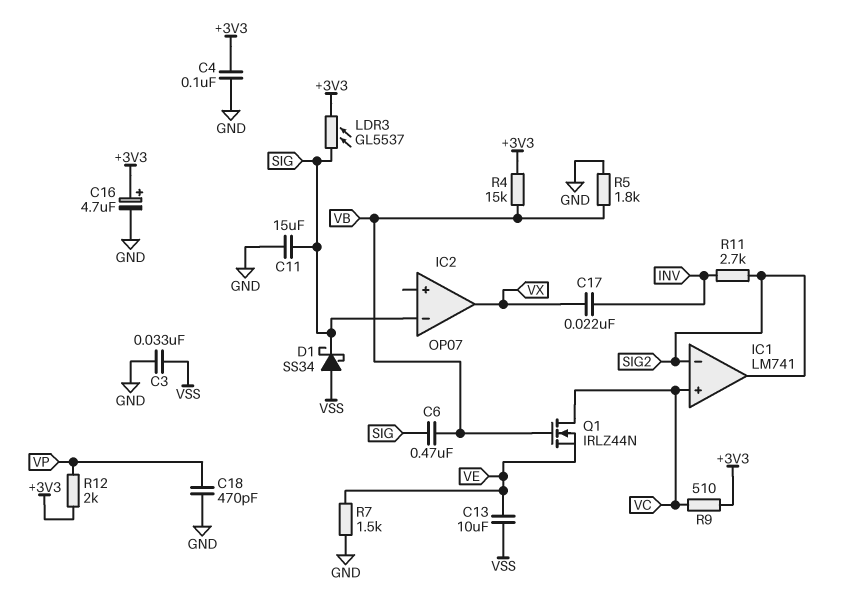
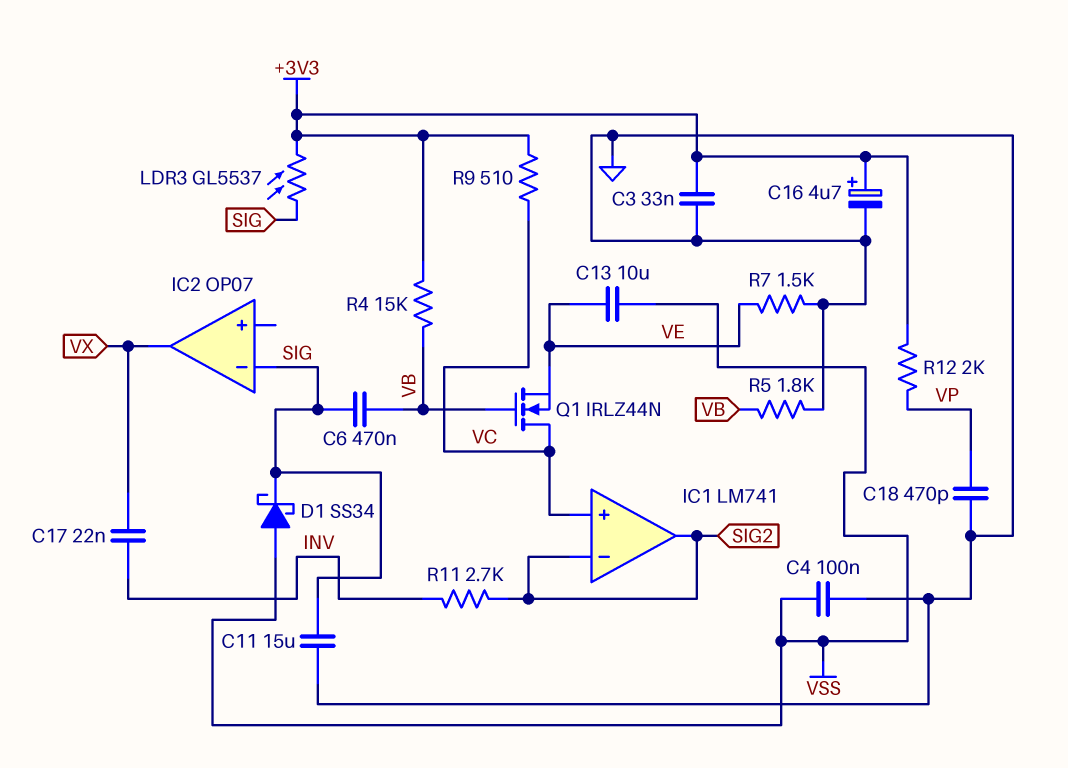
C3: 33nF (GND, VSS) -> 33nF (+3V3, GND)
C4: 100nF (+3V3, GND) -> 100nF (GND, VSS)

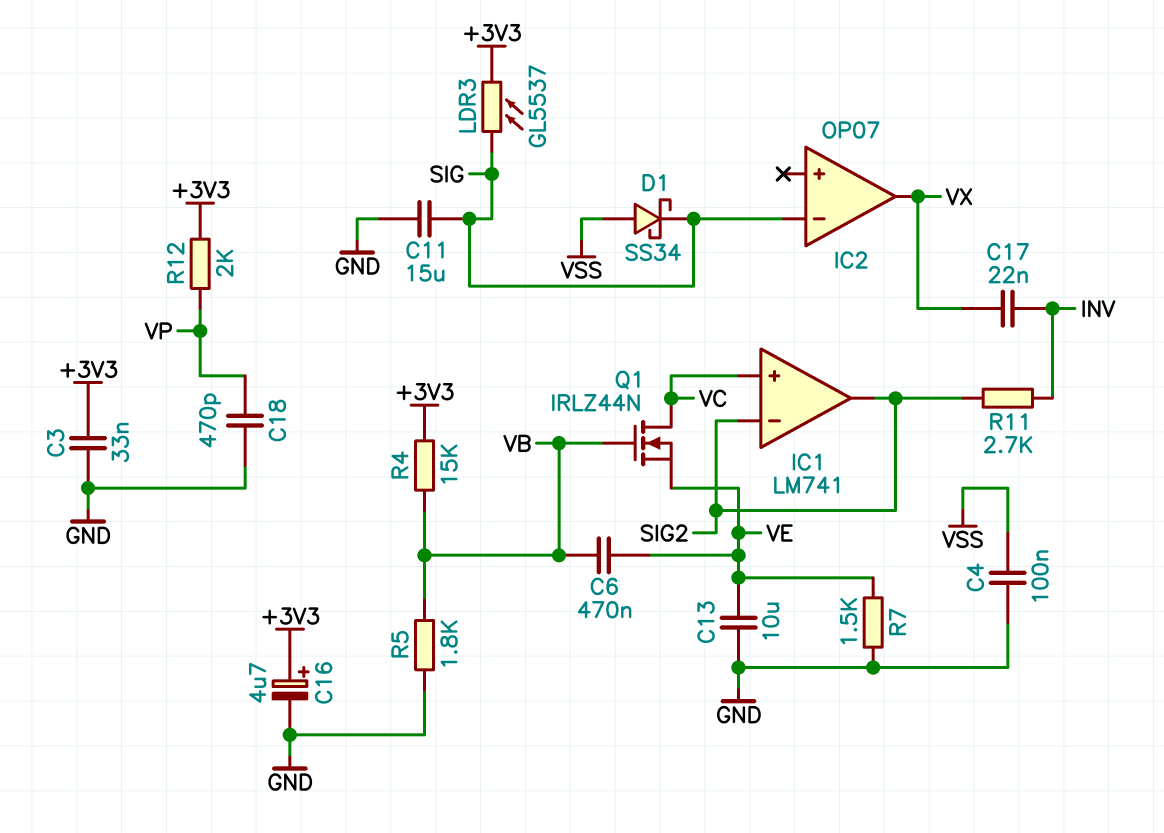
C6: 470nF (SIG, VB) -> 470nF (VB, VE)
C13: 10uF (VE, VSS) -> 10uF (GND, VE)
R9: 510 (+3V3, VC) -> none

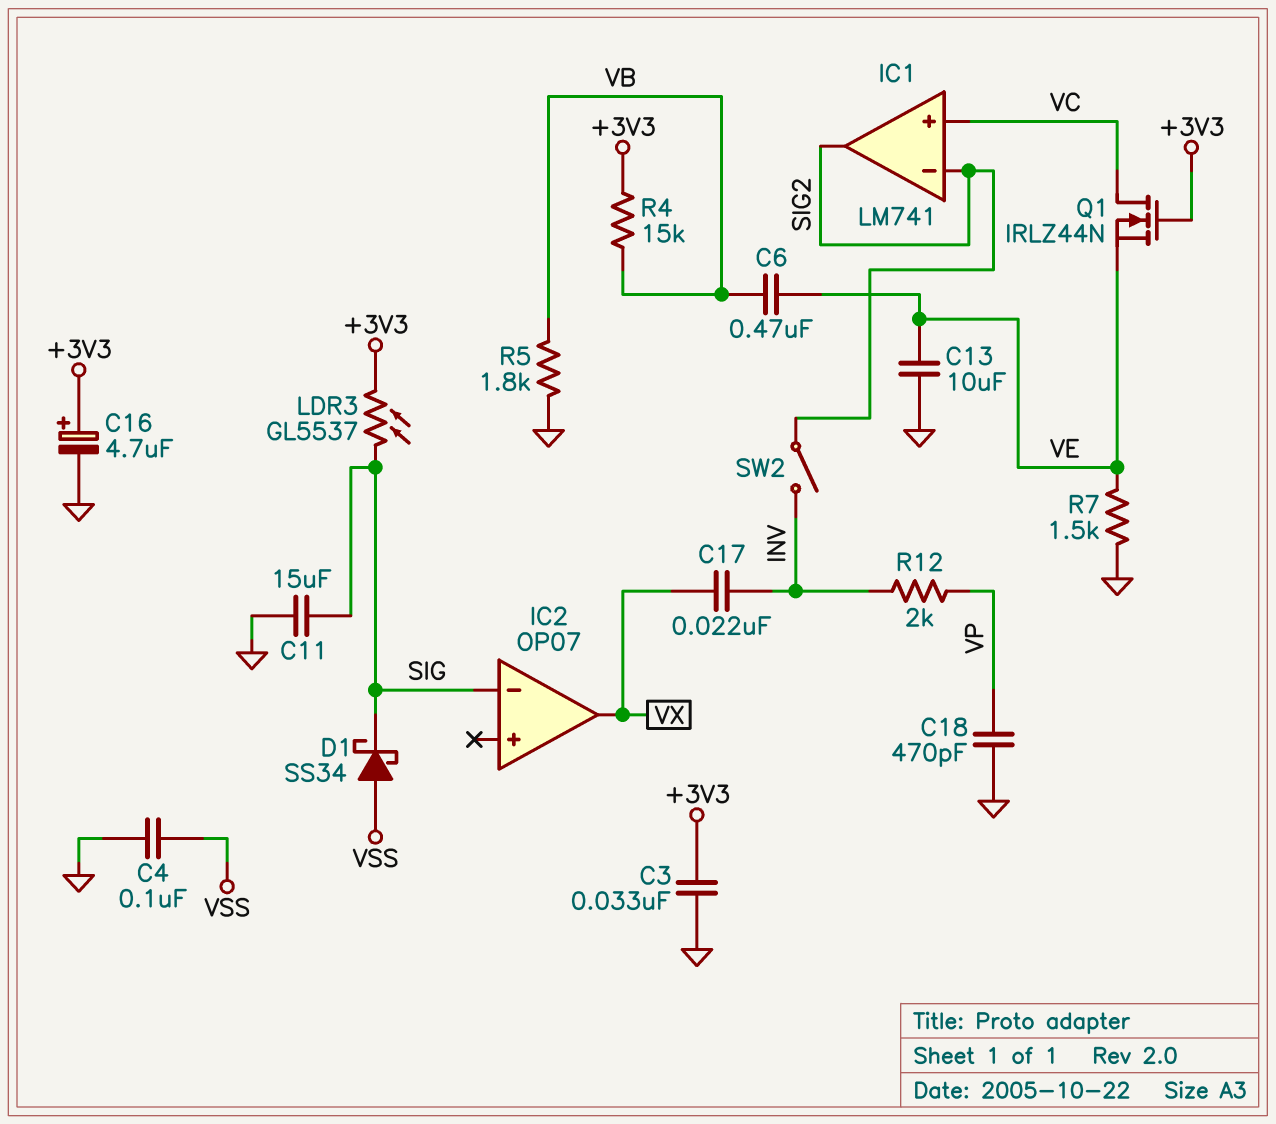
Q1: NMOS IRLZ44N (G VB, D VC, S VE) -> NMOS IRLZ44N (G +3V3, D VC, S VE)
R11: 2.7k (INV, SIG2) -> none
R12: 2k (+3V3, VP) -> 2k (INV, VP)
SW2: none -> switch (INV, SIG2)

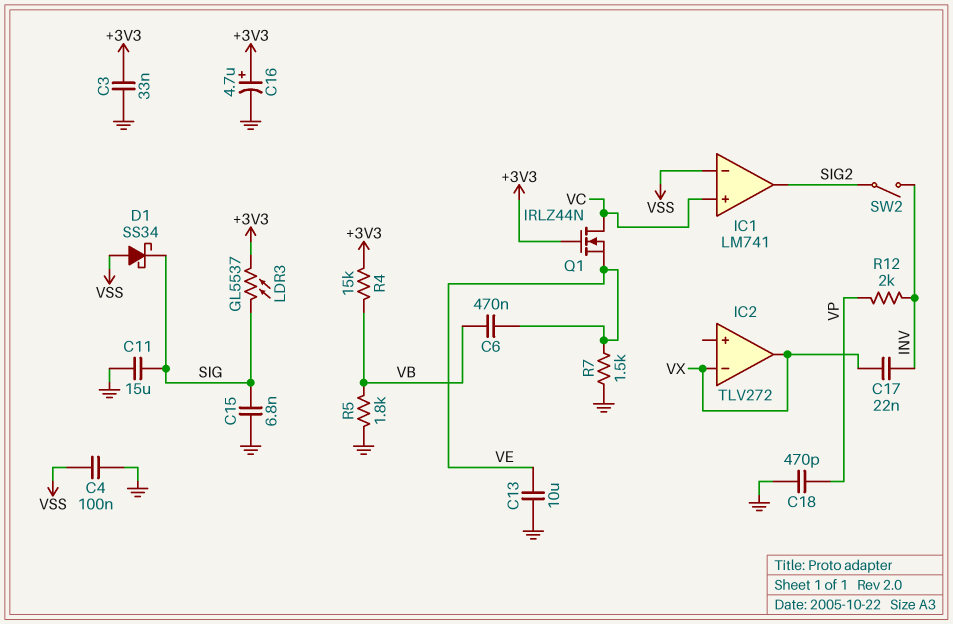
C15: none -> 6.8nF (GND, SIG)
IC1 pin in-: SIG2 -> VSS
IC2: OP07 -> TLV272
IC2 pin in-: SIG -> VX

